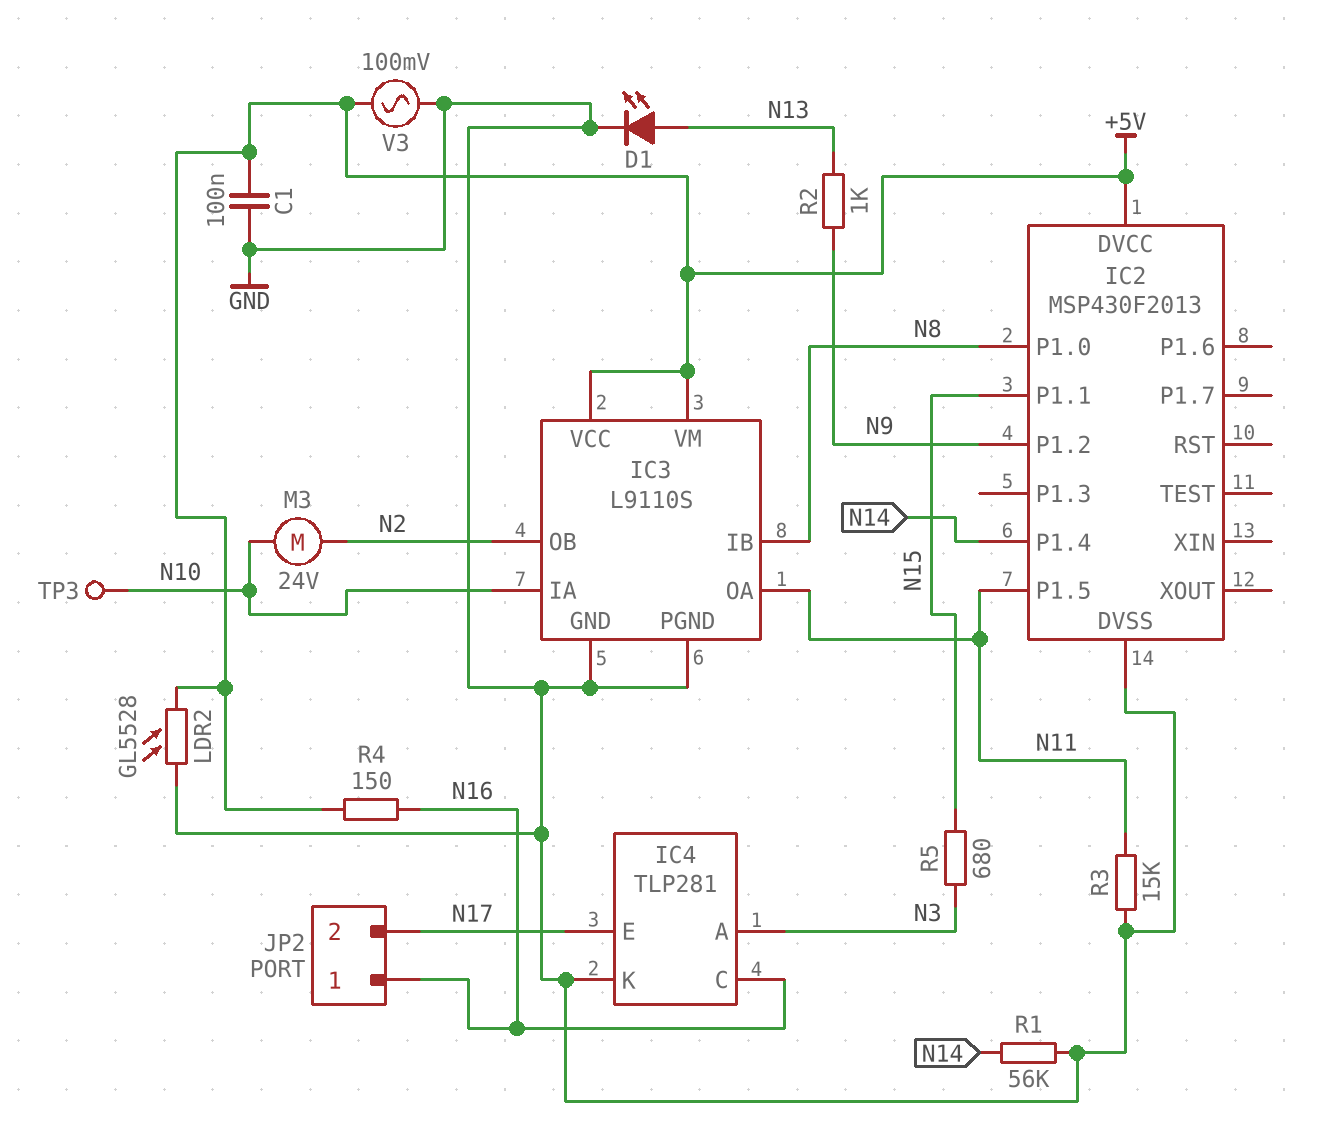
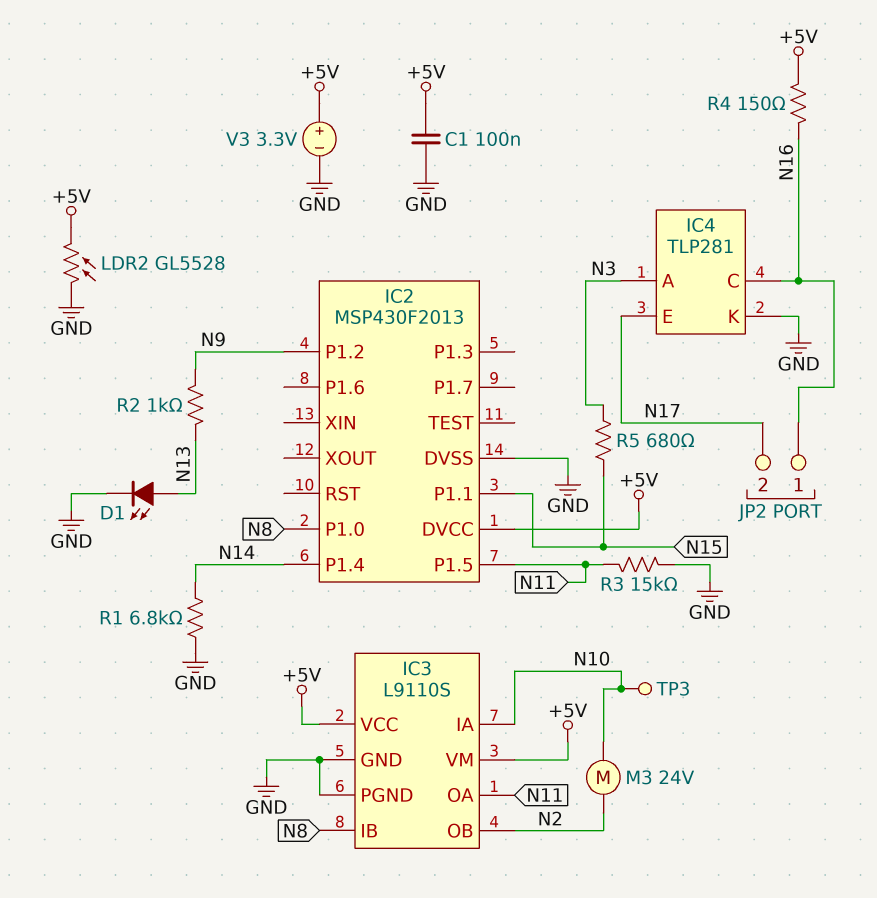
R1: 56k (GND, N14) -> 6.8k (GND, N14)
V3: AC 100mV (+5V, GND) -> 3.3V (plus +5V, minus GND)

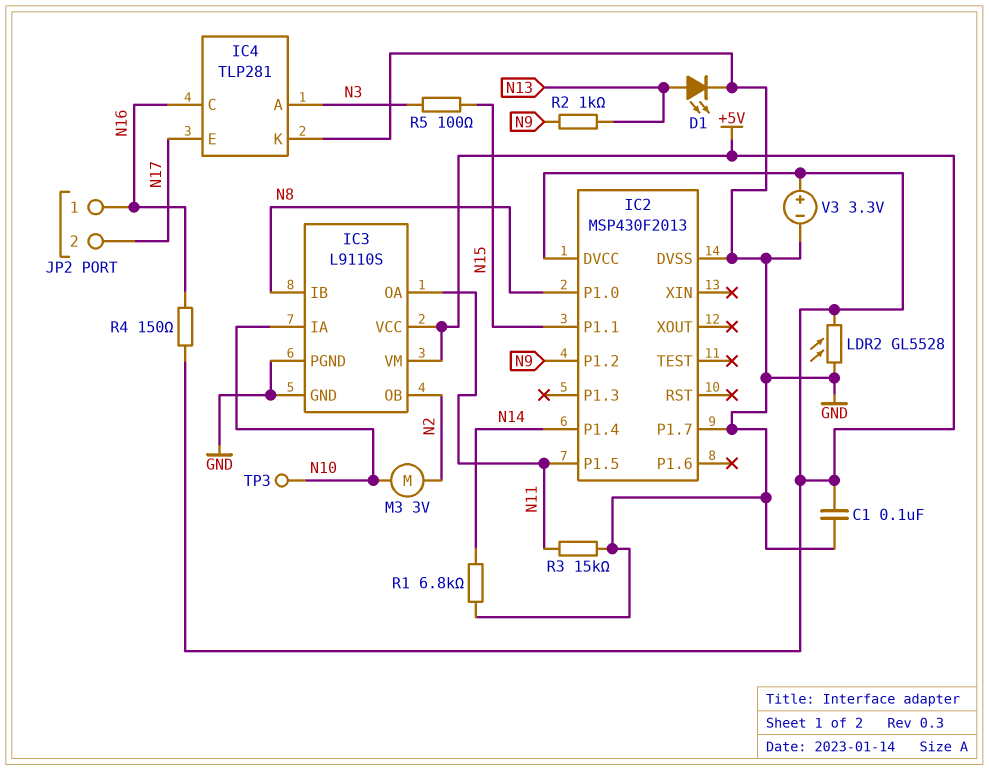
IC2 pin P1.7: none -> GND
M3: motor 24V (N2, N10) -> motor 3V (N2, N10)
R5: 680 (N3, N15) -> 100 (N3, N15)

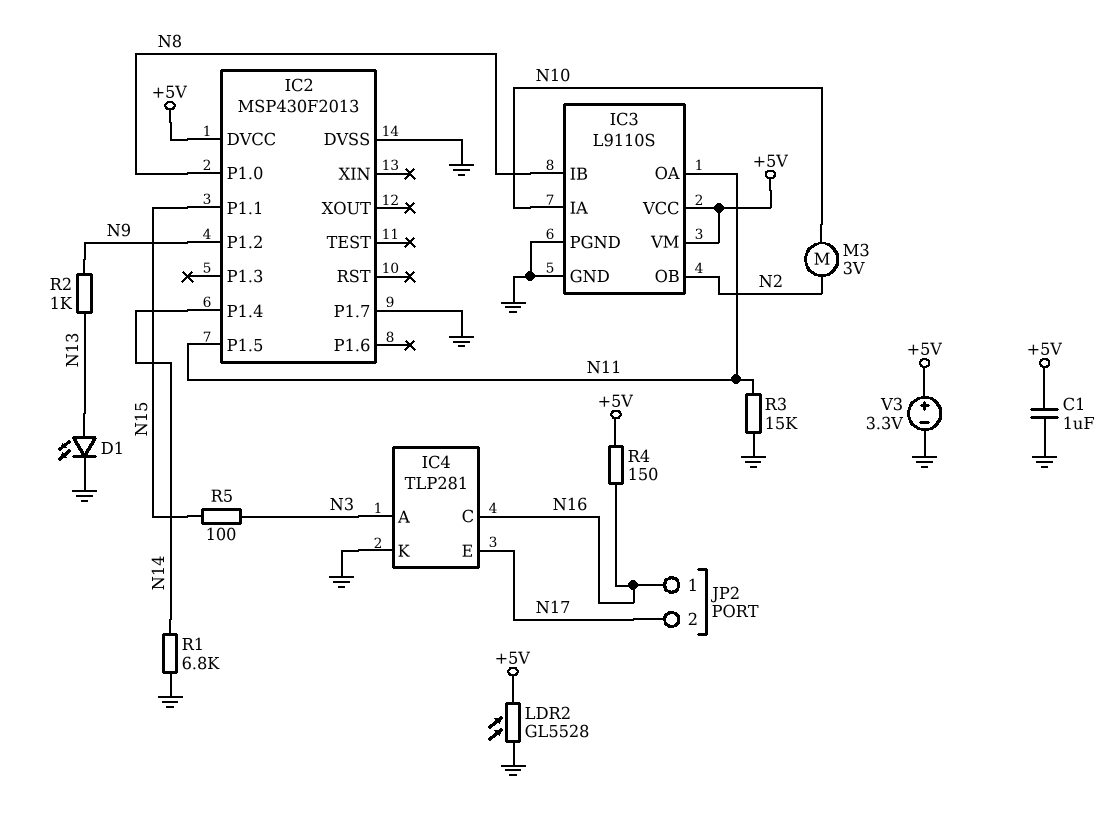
C1: 100nF (+5V, GND) -> 1uF (+5V, GND)
TP3: test point (N10) -> none

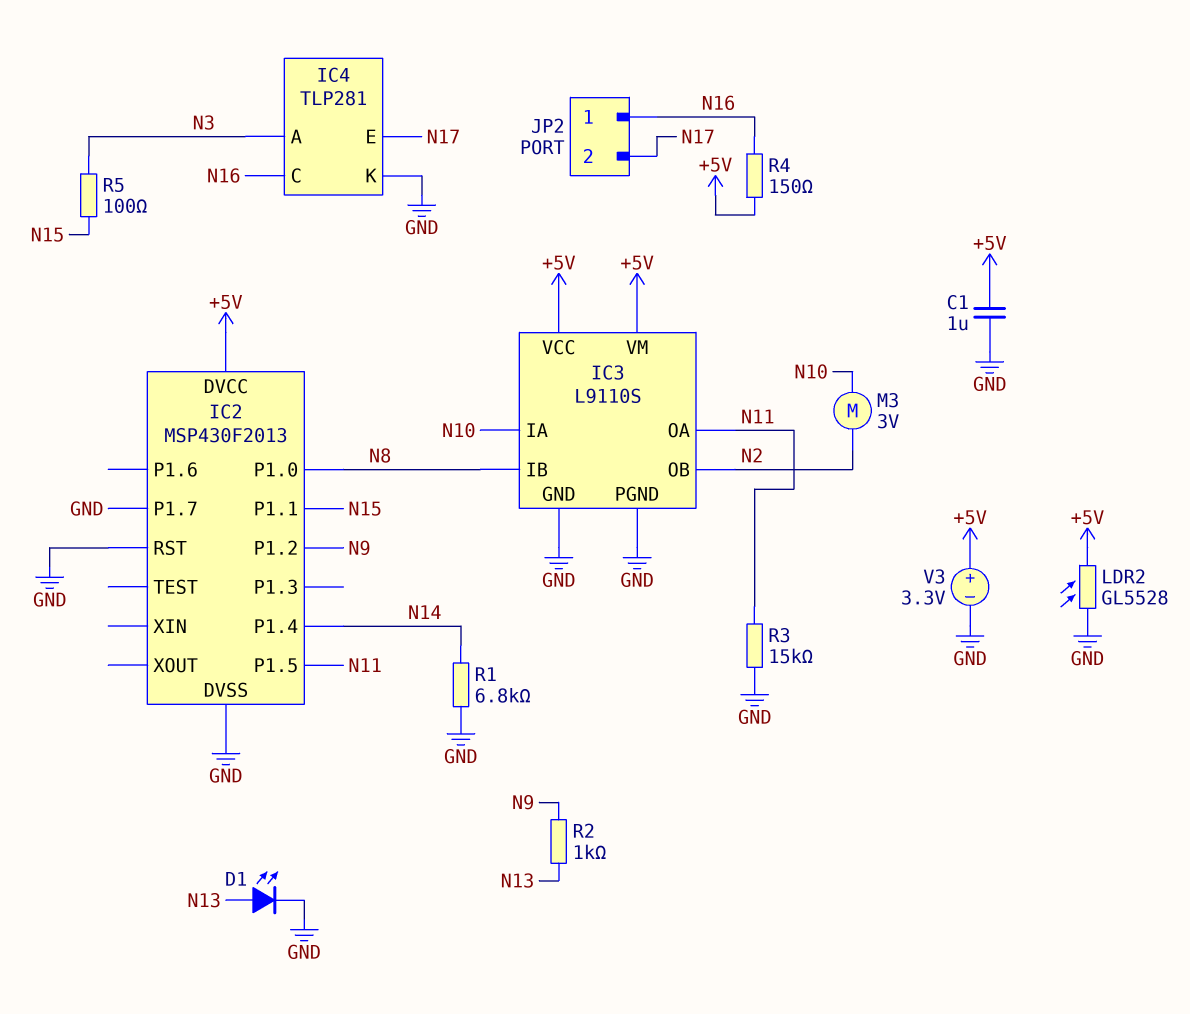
IC2 pin RST: none -> GND

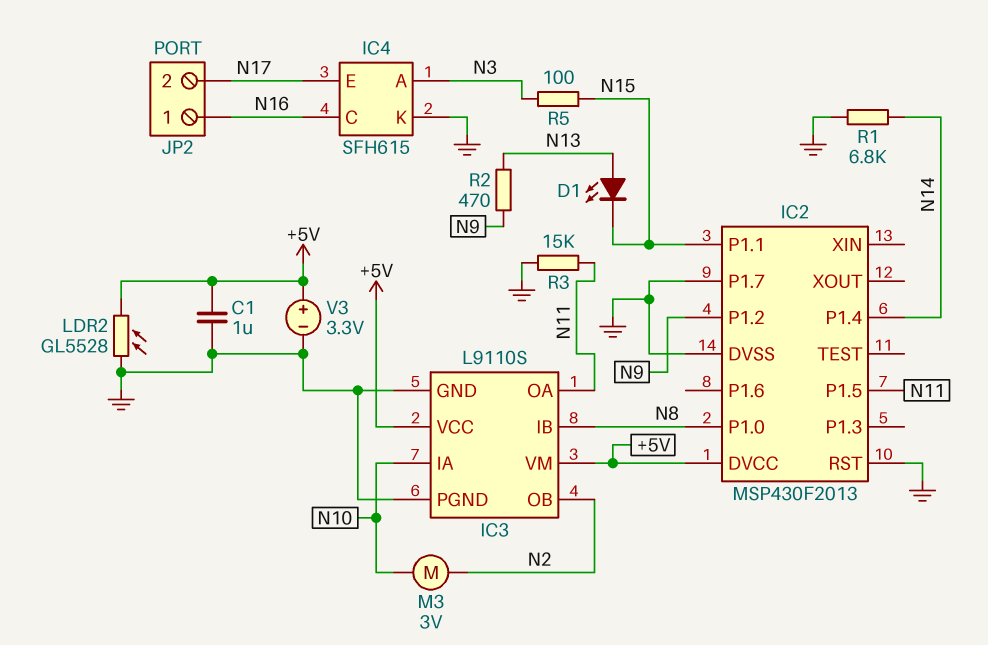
D1: LED (A N13, K GND) -> LED (A N13, K N15)
IC4: TLP281 -> SFH615
R2: 1k (N9, N13) -> 470 (N9, N13)
R4: 150 (+5V, N16) -> none

